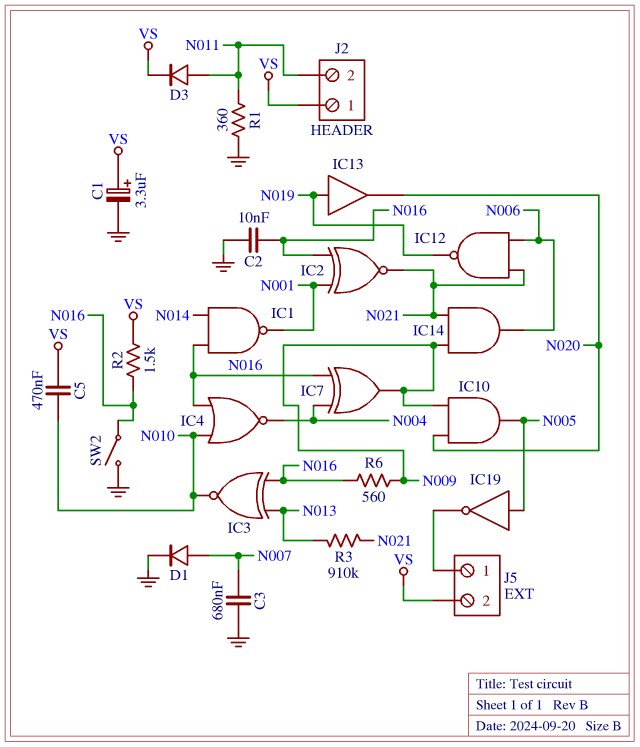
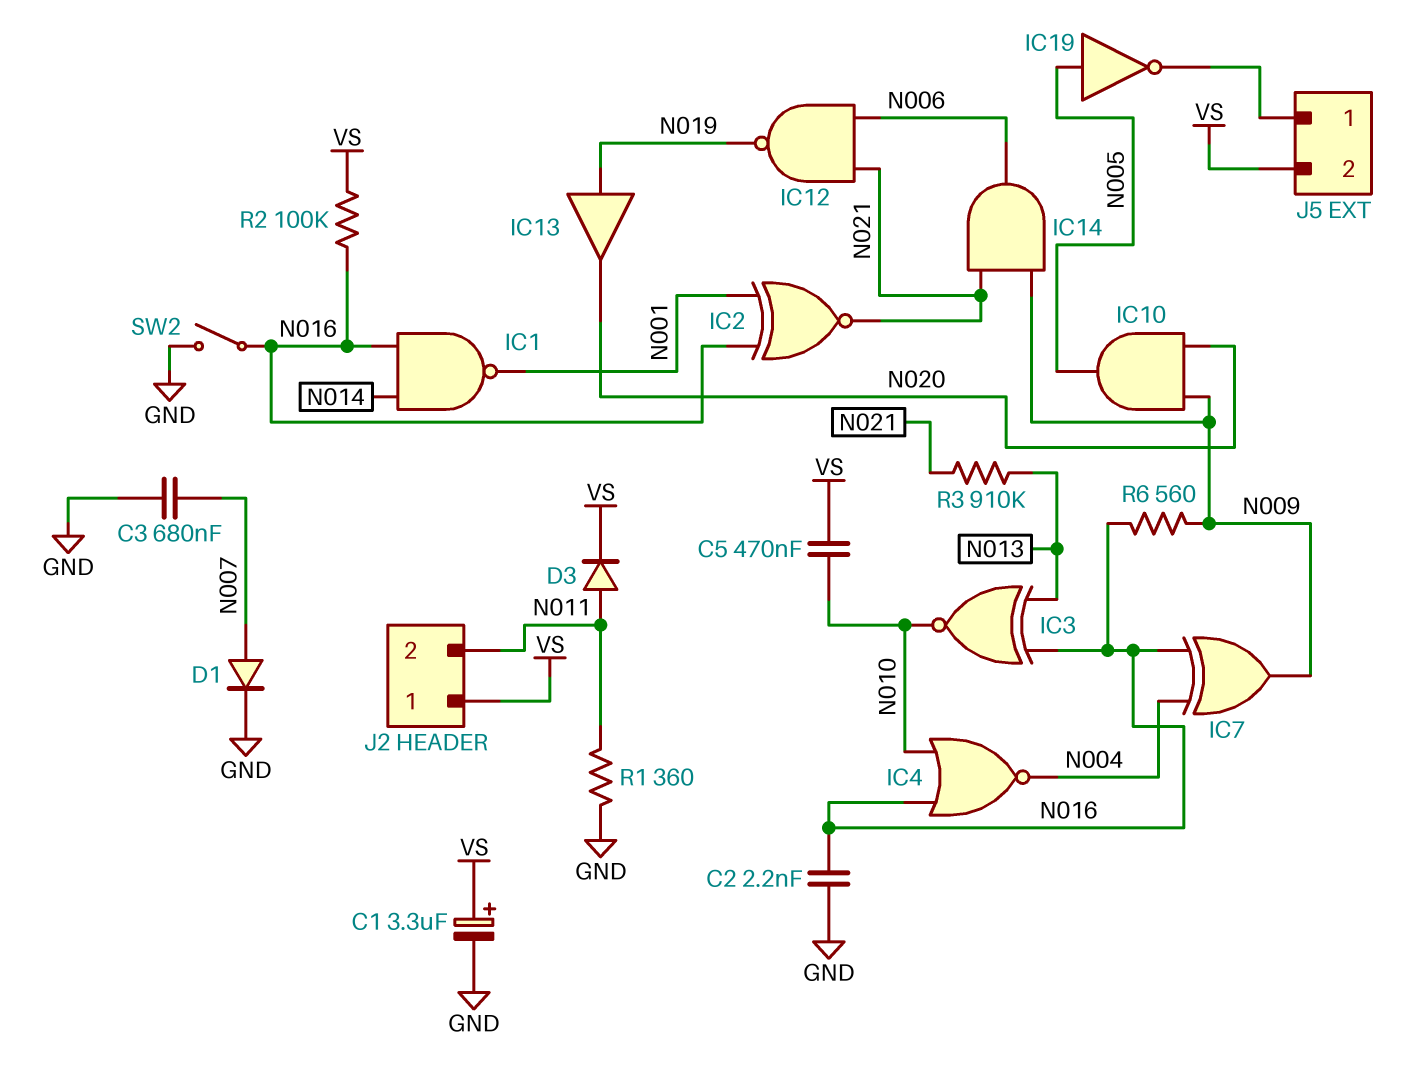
C2: 10nF (GND, N016) -> 2.2nF (GND, N016)
R2: 1.5k (N016, VS) -> 100k (N016, VS)

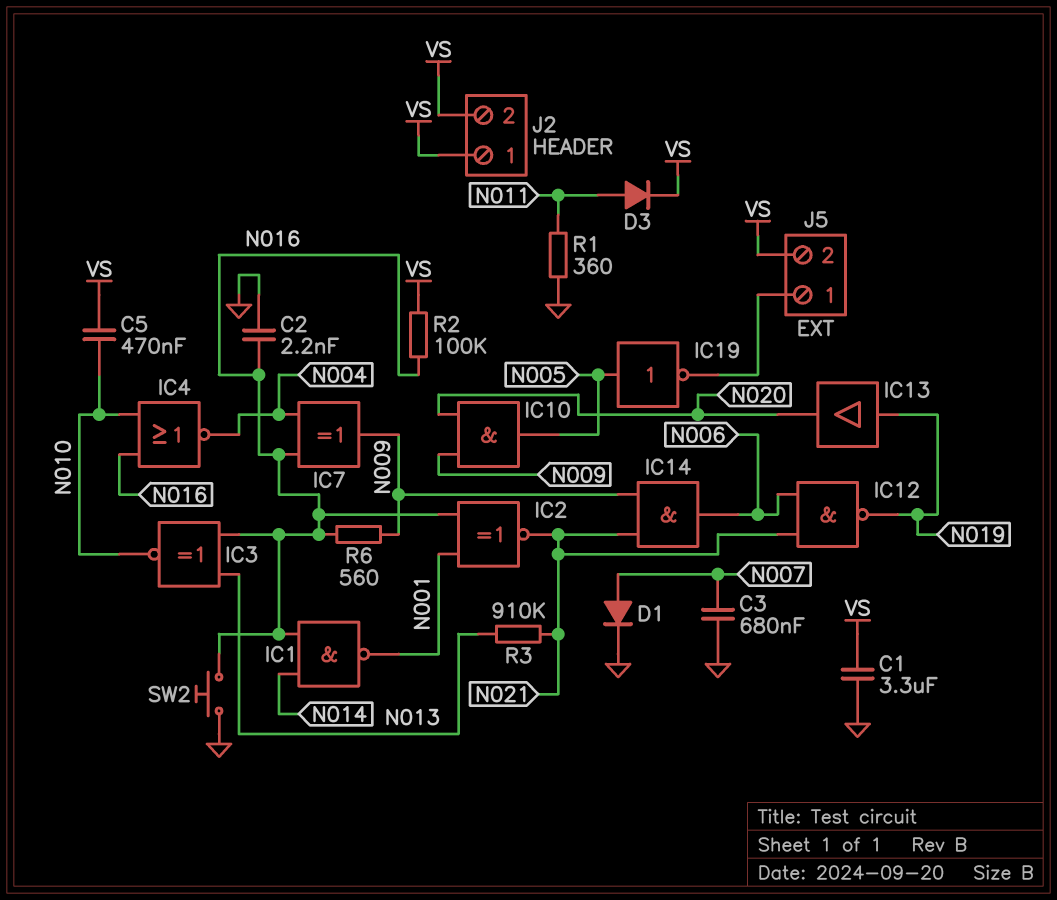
C1: 3.3uF (plus VS, minus GND) -> 3.3uF (GND, VS)
J2 pin 2: N011 -> VS
SW2: switch (GND, N016) -> button (GND, N016)

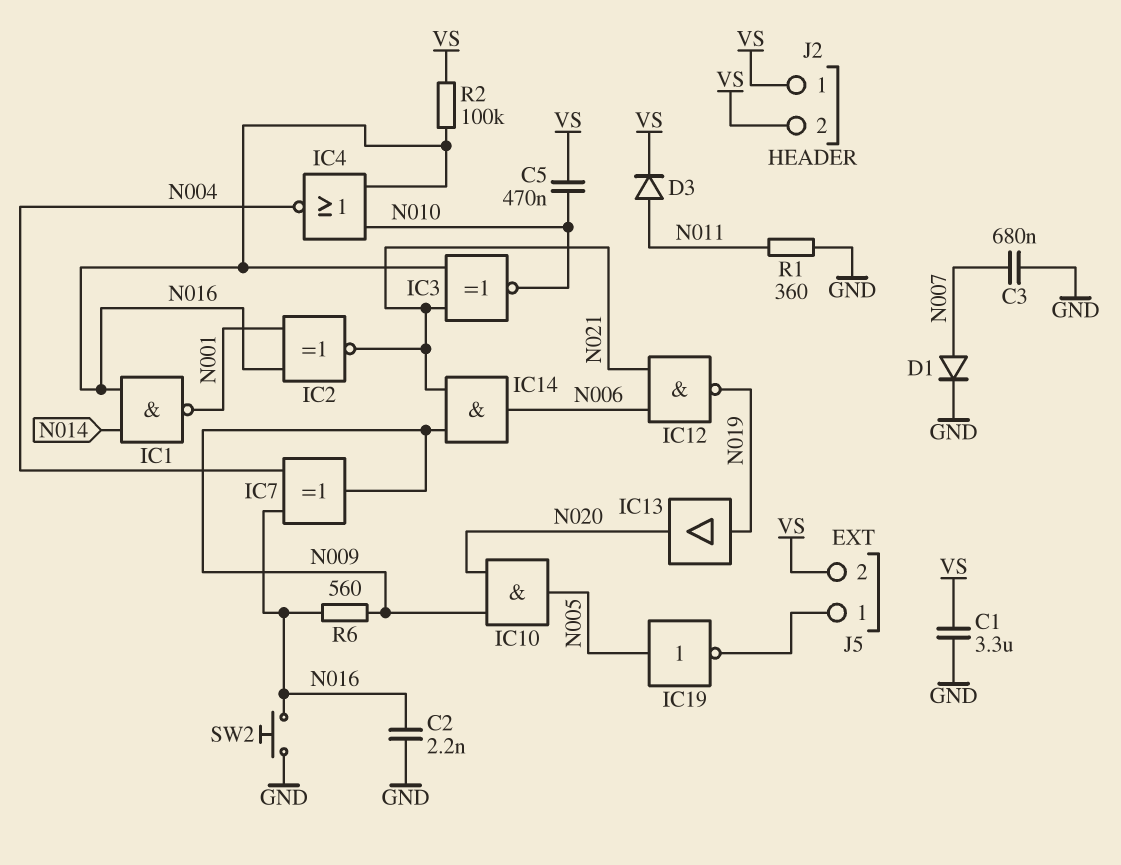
IC3: XNOR (in N013, in N016, out N010) -> XNOR (in N016, in N021, out N010)
R3: 910k (N013, N021) -> none

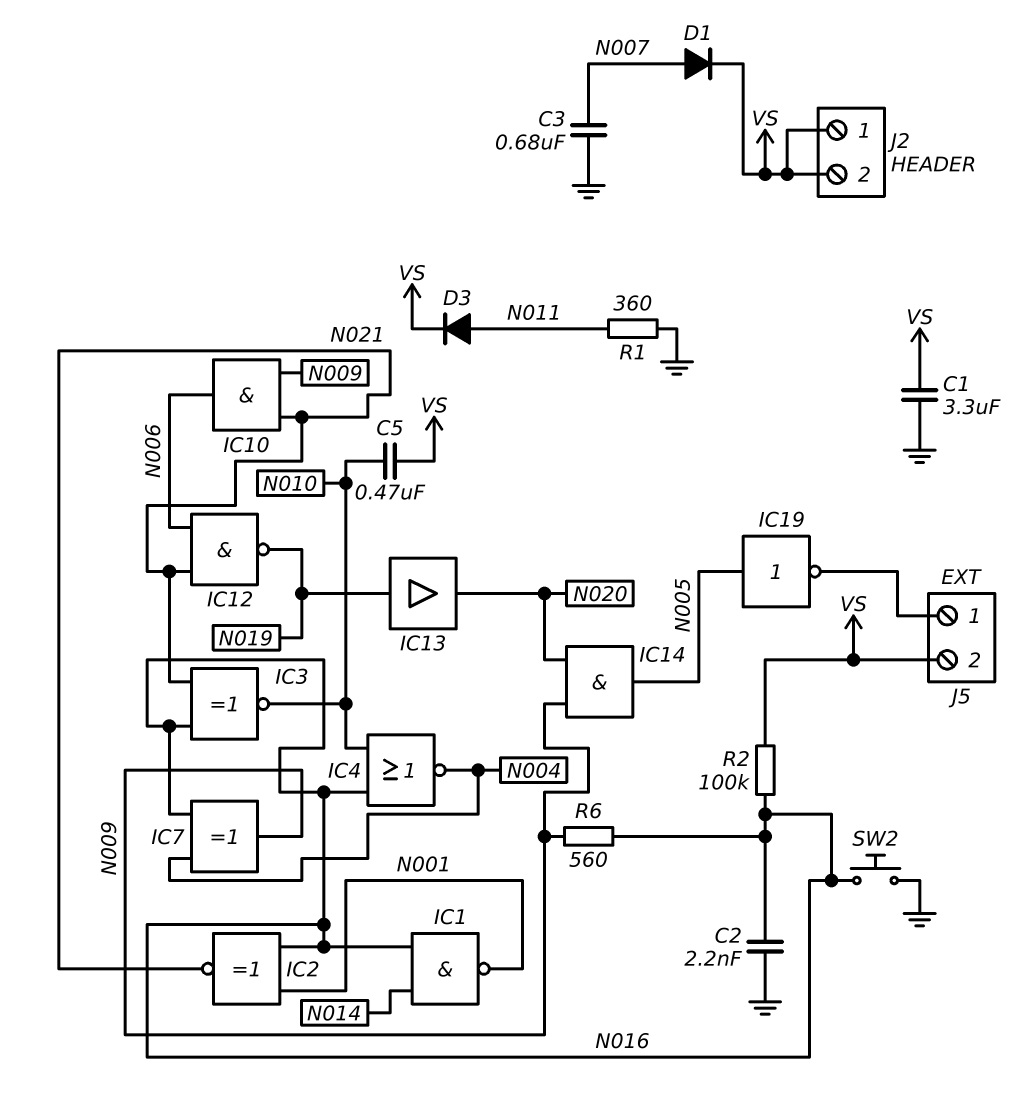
D1: diode (A N007, K GND) -> diode (A N007, K VS)
IC10: AND (in N009, in N020, out N005) -> AND (in N009, in N021, out N006)
IC14: AND (in N009, in N021, out N006) -> AND (in N009, in N020, out N005)

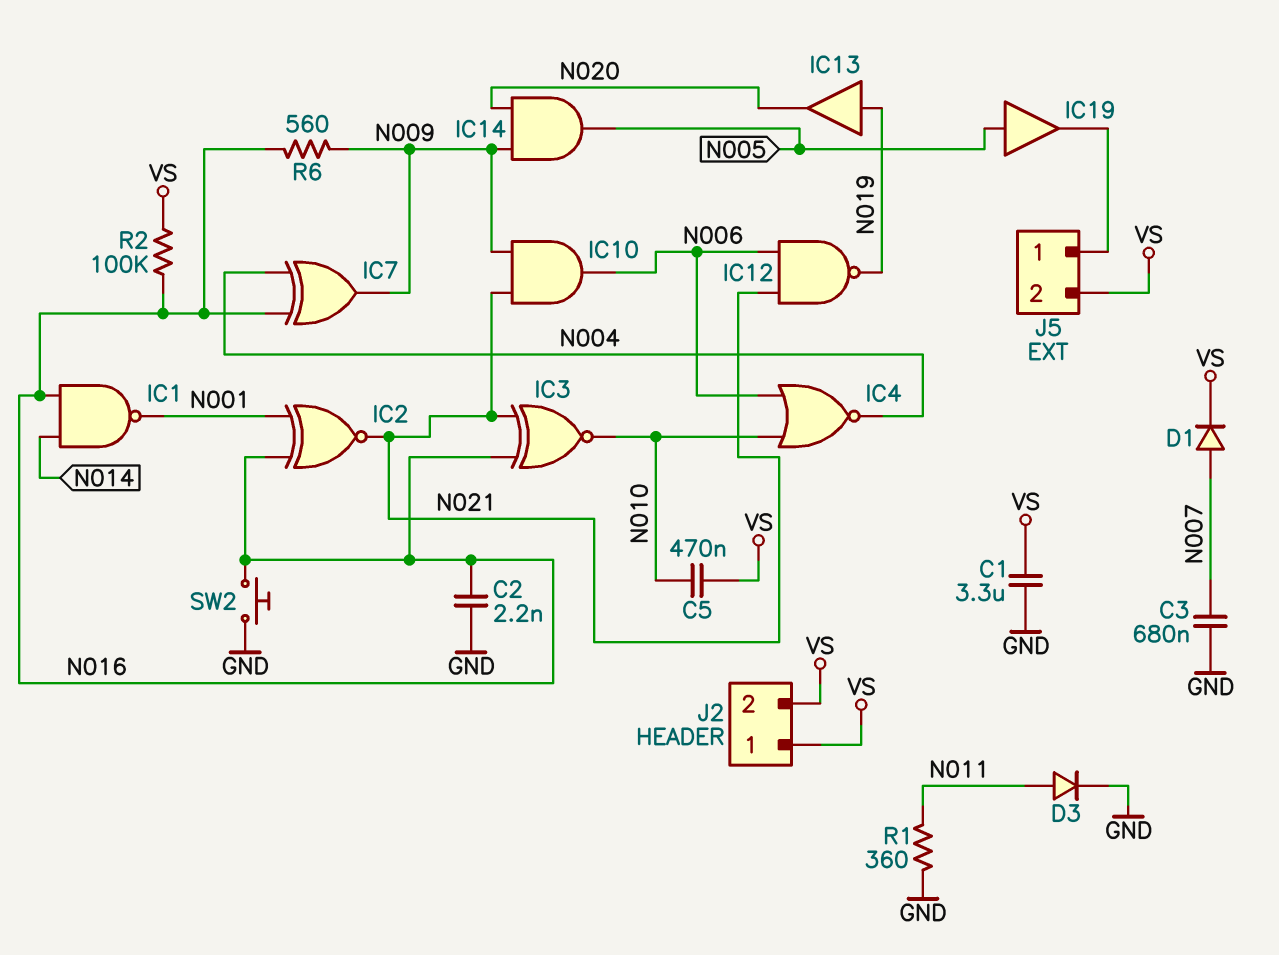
D3: diode (A N011, K VS) -> diode (A N011, K GND)
IC4: NOR (in N010, in N016, out N004) -> NOR (in N006, in N010, out N004)
IC19: NOT (in N005, out J5/1) -> buffer (in N005, out J5/1)

